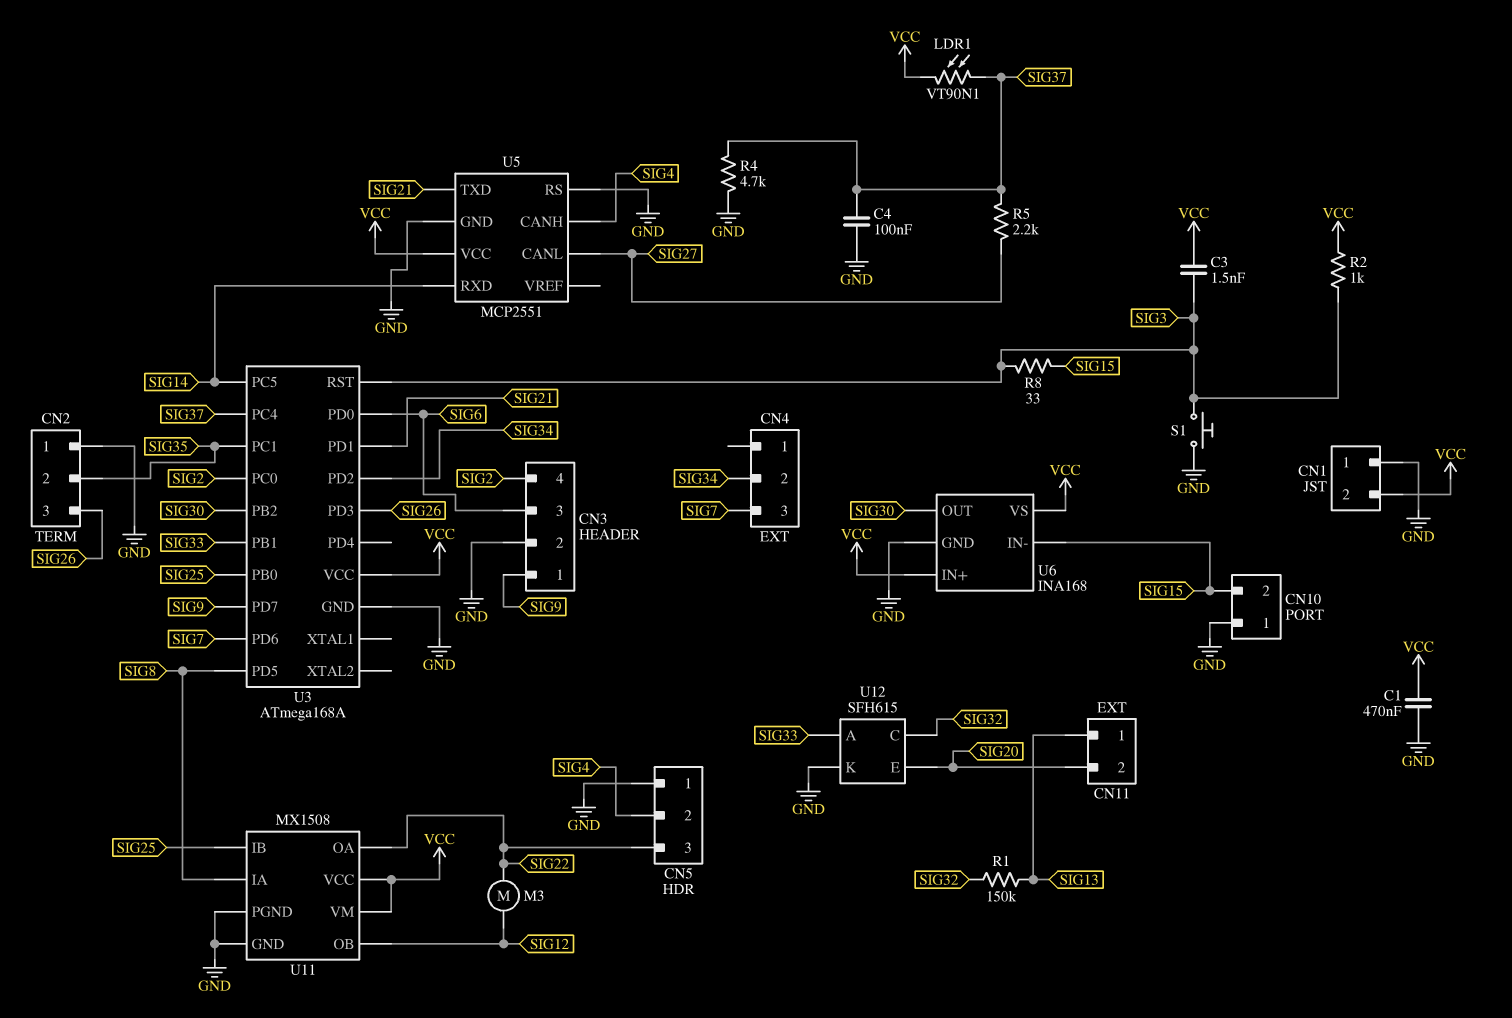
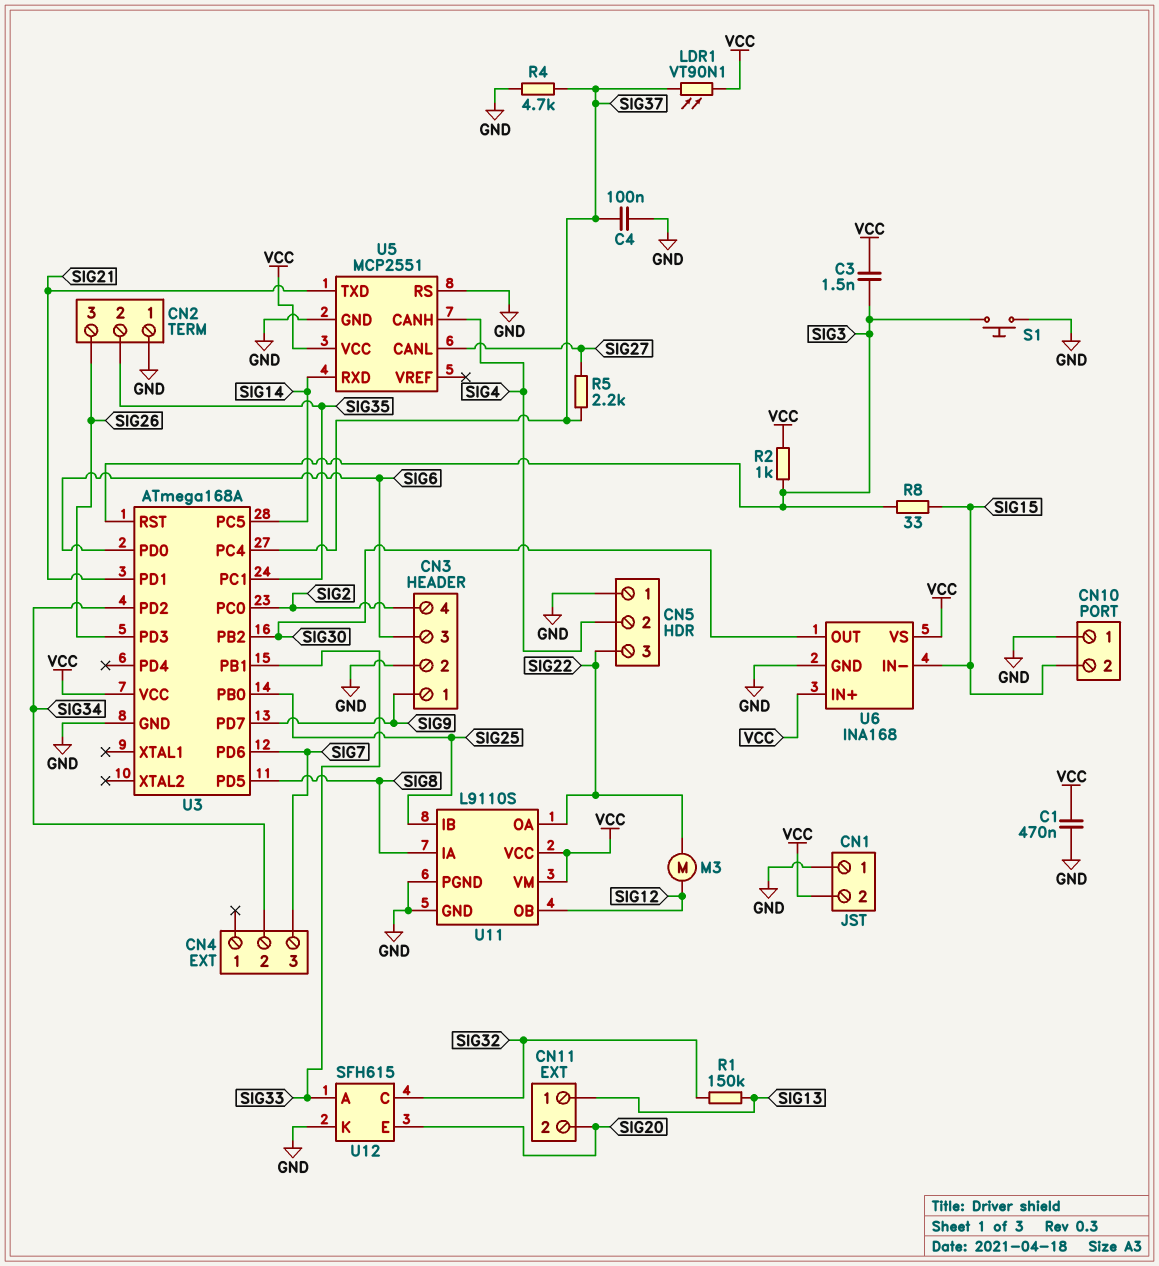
U11: MX1508 -> L9110S

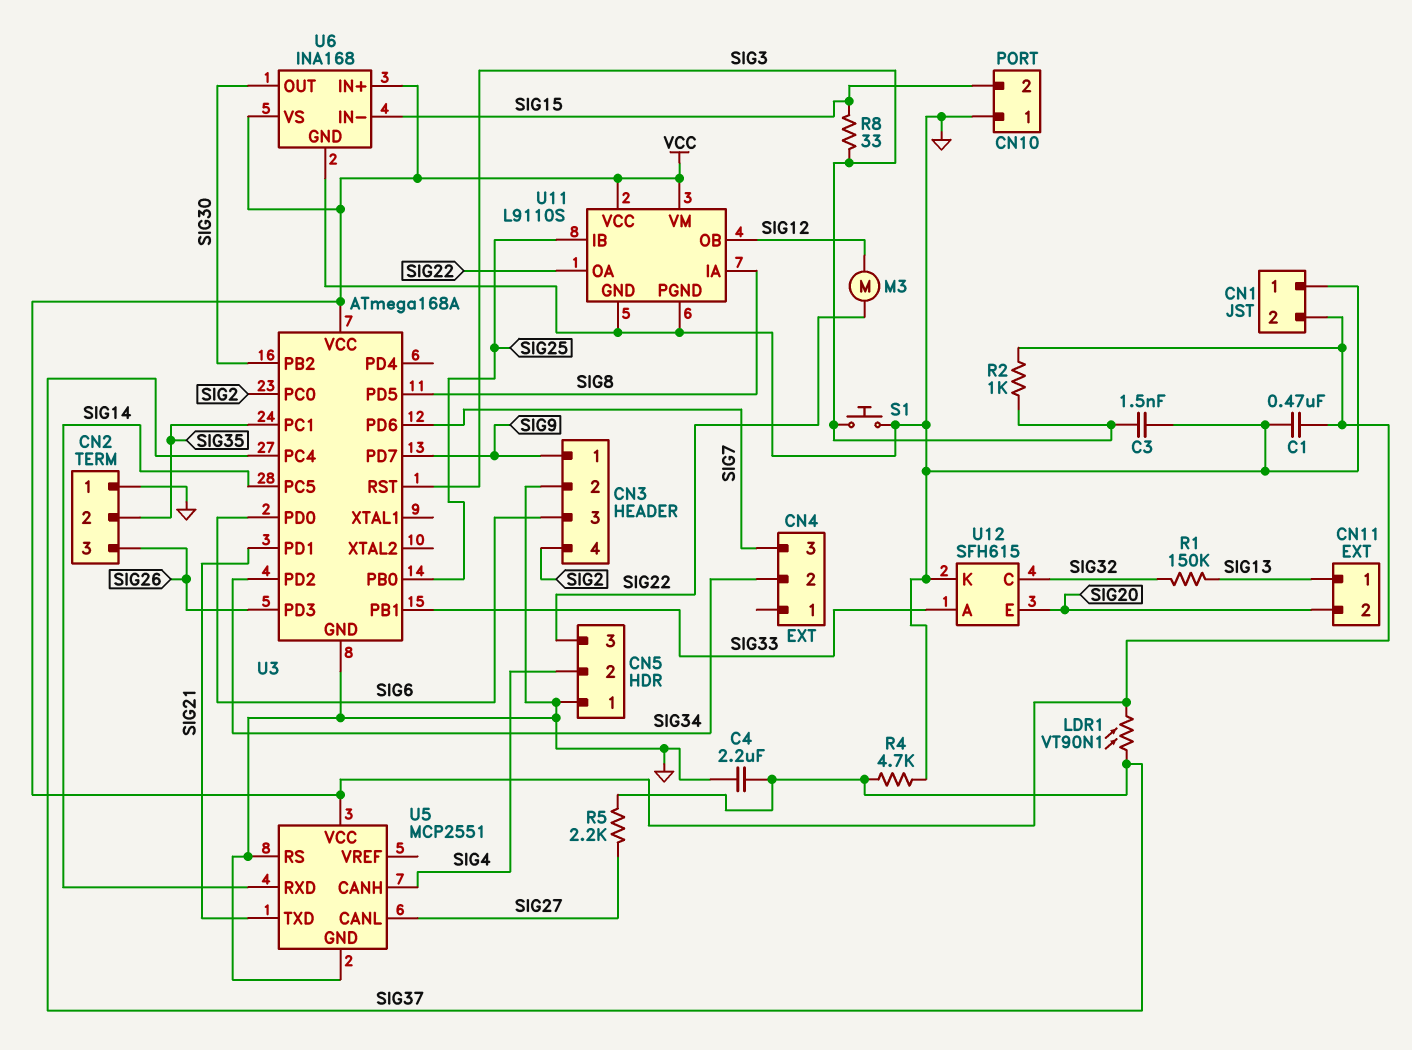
C3: 1.5nF (SIG3, VCC) -> 1.5nF (GND, SIG3)
C4: 100nF (GND, SIG37) -> 2.2uF (GND, SIG37)

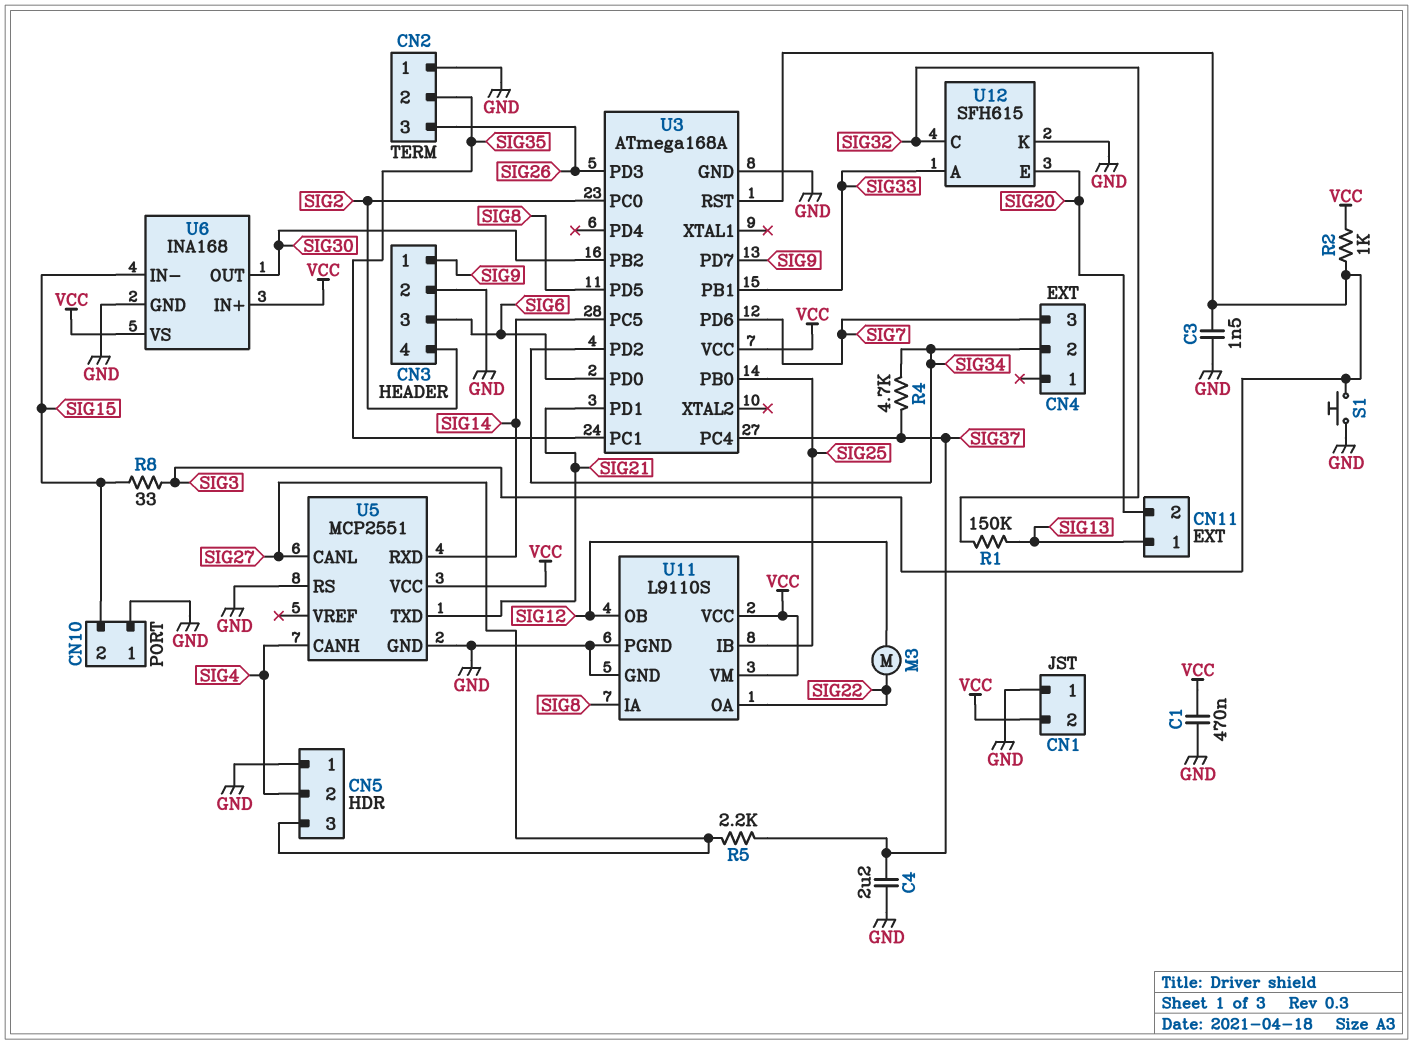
CN5 pin 3: SIG22 -> SIG27
LDR1: VT90N1 (SIG37, VCC) -> none
R4: 4.7k (GND, SIG37) -> 4.7k (SIG34, SIG37)

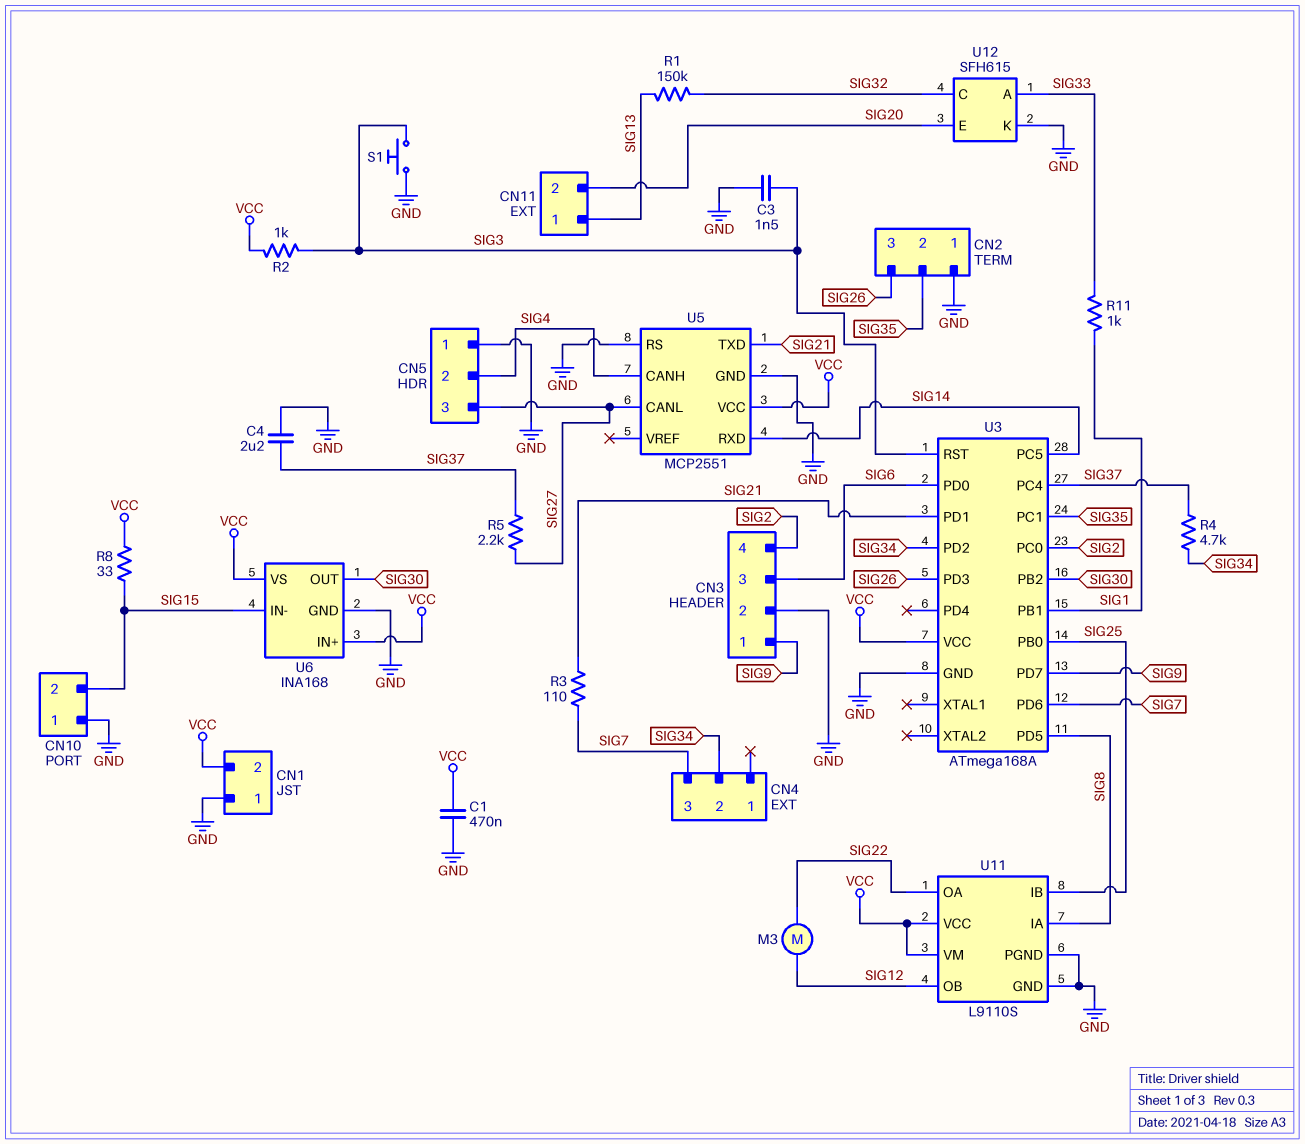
R3: none -> 110 (SIG7, SIG21)
R8: 33 (SIG3, SIG15) -> 33 (SIG15, VCC)
R11: none -> 1k (SIG1, SIG33)
U3 pin PB1: SIG33 -> SIG1

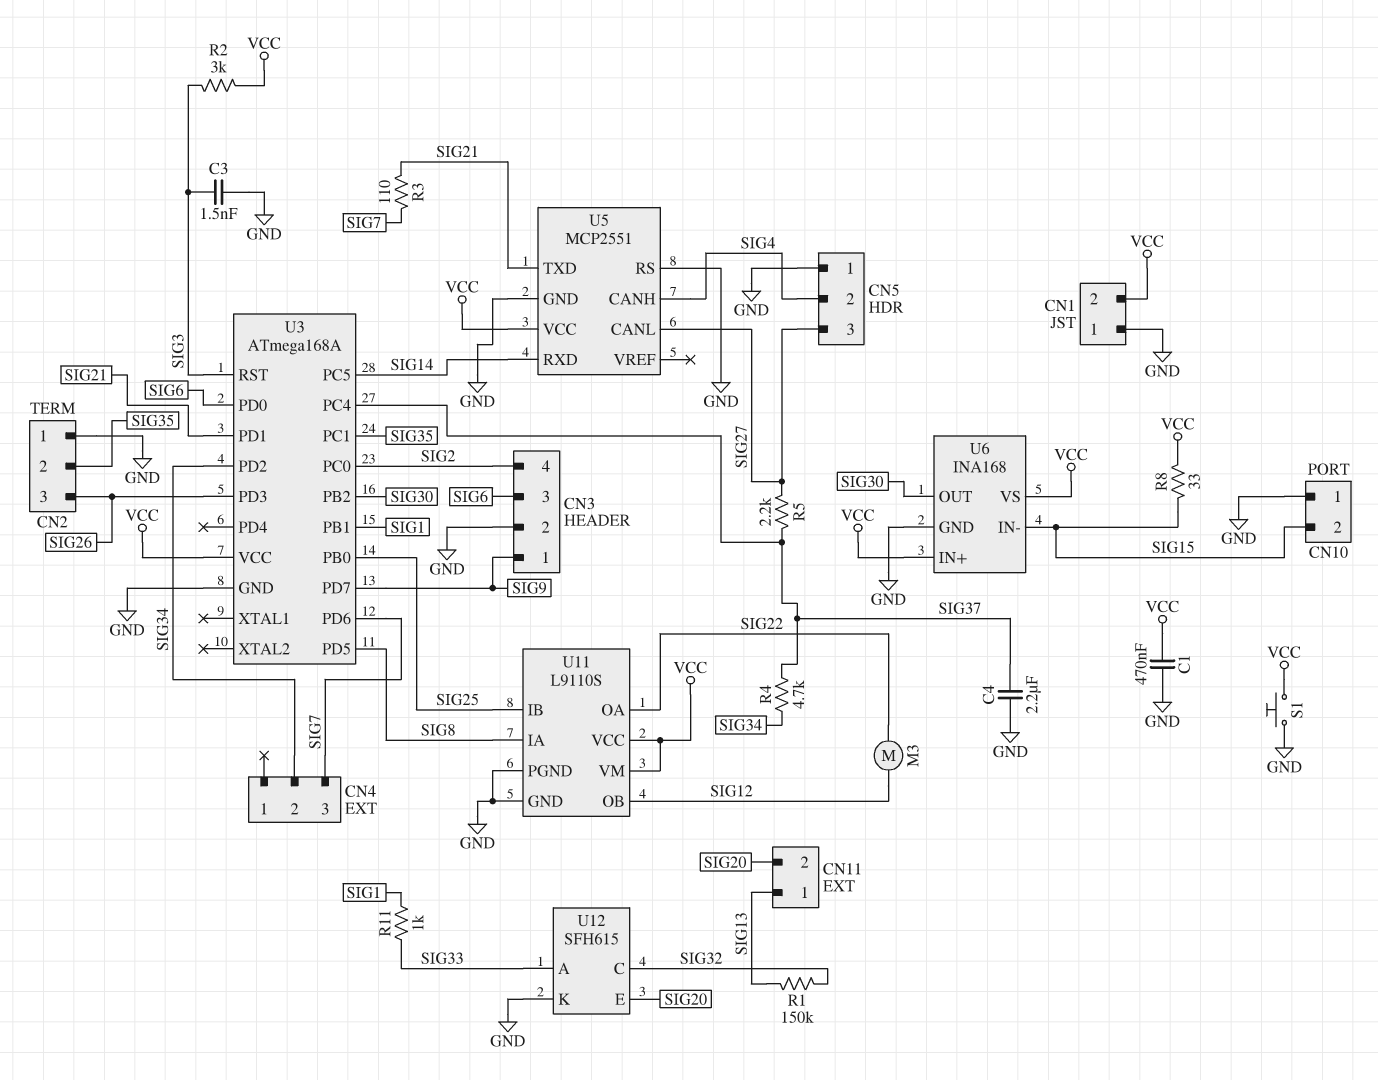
R2: 1k (SIG3, VCC) -> 3k (SIG3, VCC)
S1: button (GND, SIG3) -> button (GND, VCC)

